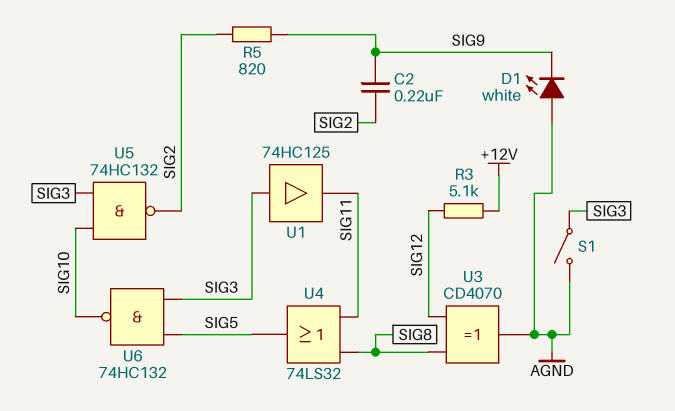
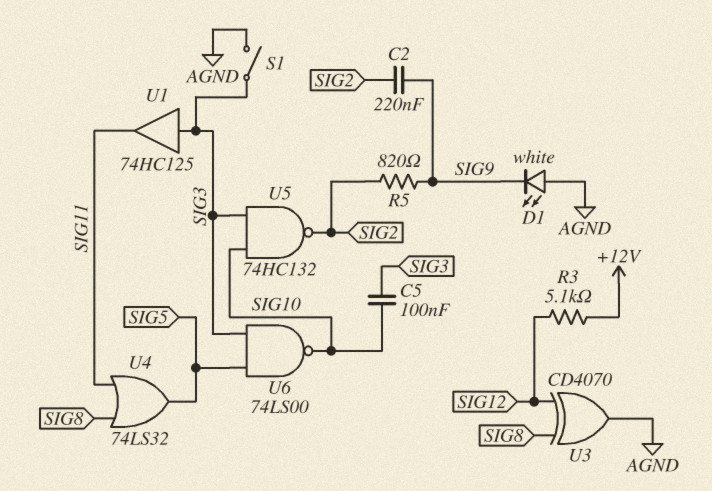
C5: none -> 100nF (SIG3, SIG10)
U6: NAND 74HC132 (in SIG3, in SIG5, out SIG10) -> NAND 74LS00 (in SIG3, in SIG5, out SIG10)

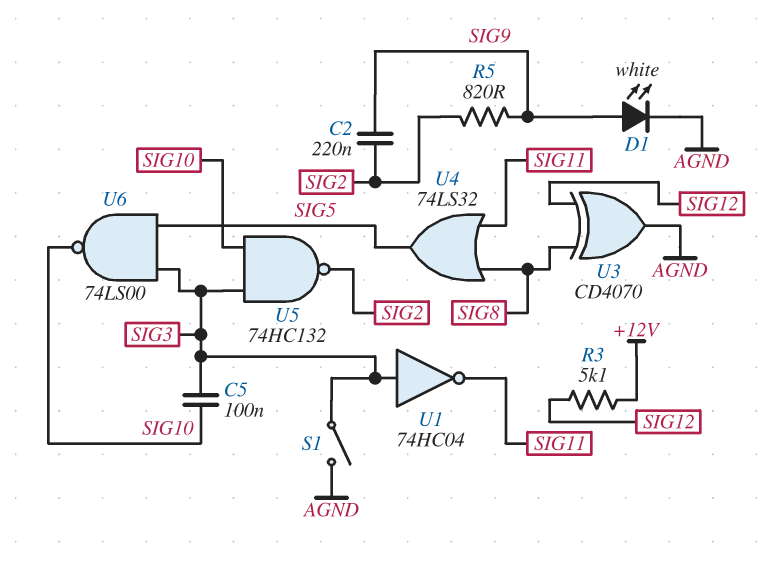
D1: LED white (A AGND, K SIG9) -> LED white (A SIG9, K AGND)
U1: buffer 74HC125 (in SIG3, out SIG11) -> NOT 74HC04 (in SIG3, out SIG11)

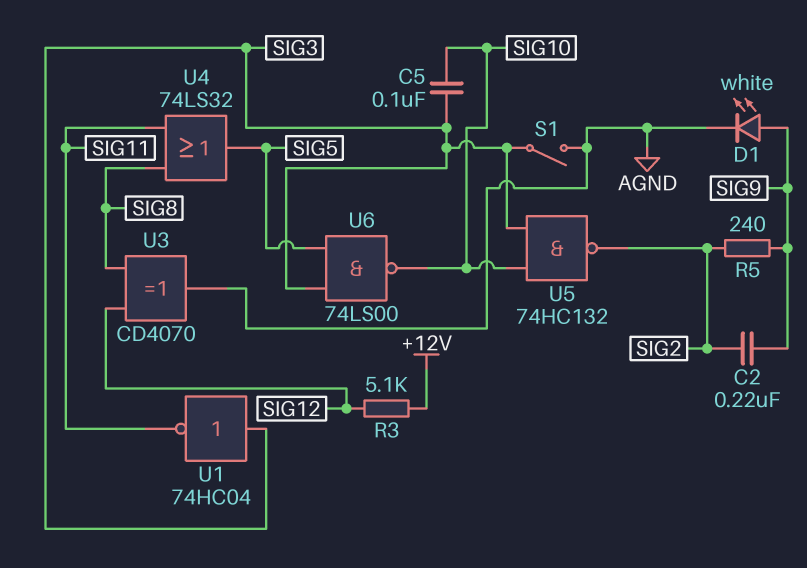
R5: 820 (SIG2, SIG9) -> 240 (SIG2, SIG9)

